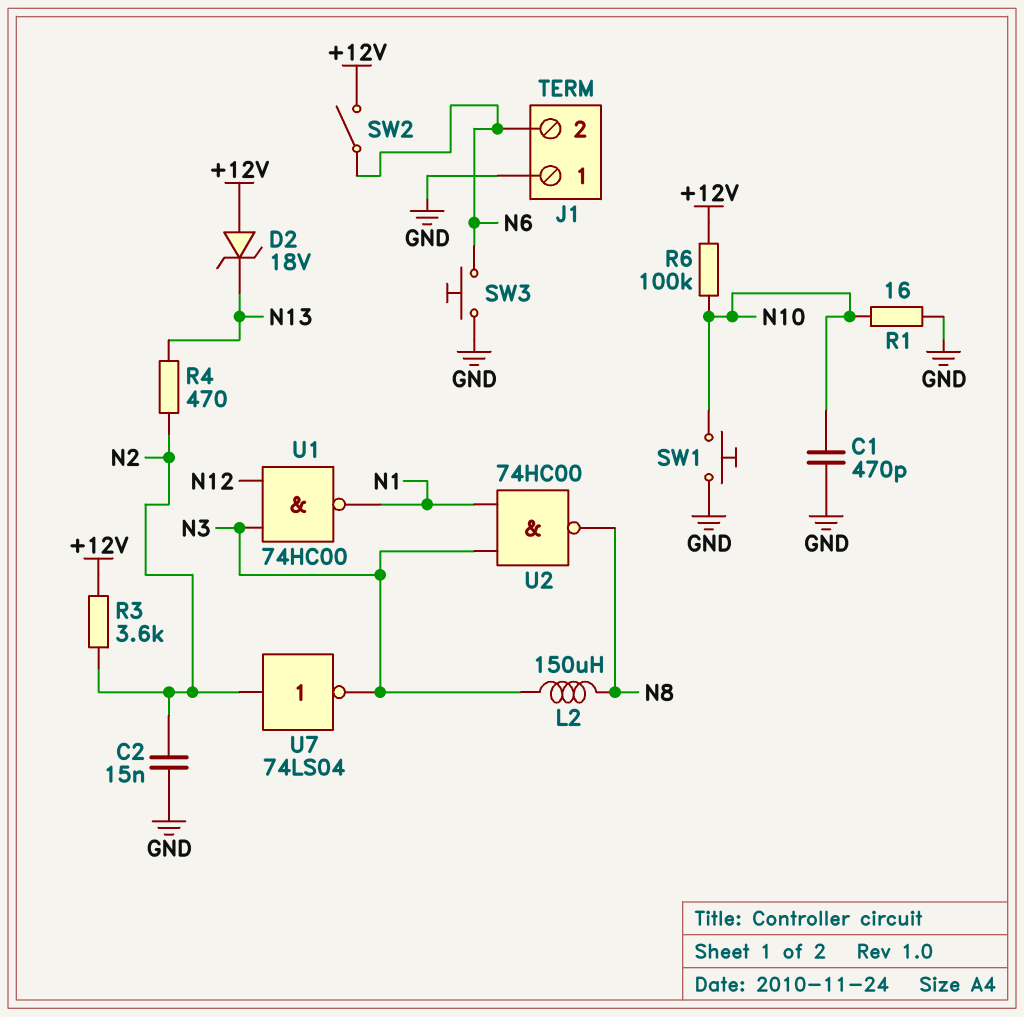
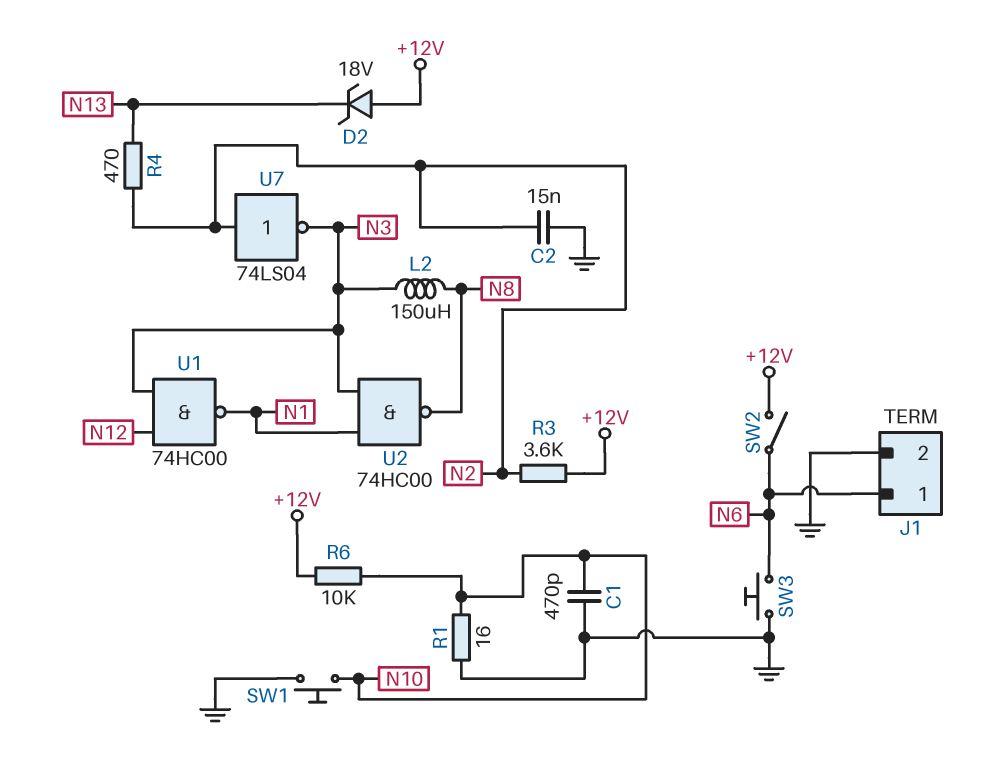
J1 pin 1: GND -> N6
J1 pin 2: N6 -> GND
R6: 100k (+12V, N10) -> 10k (+12V, N10)

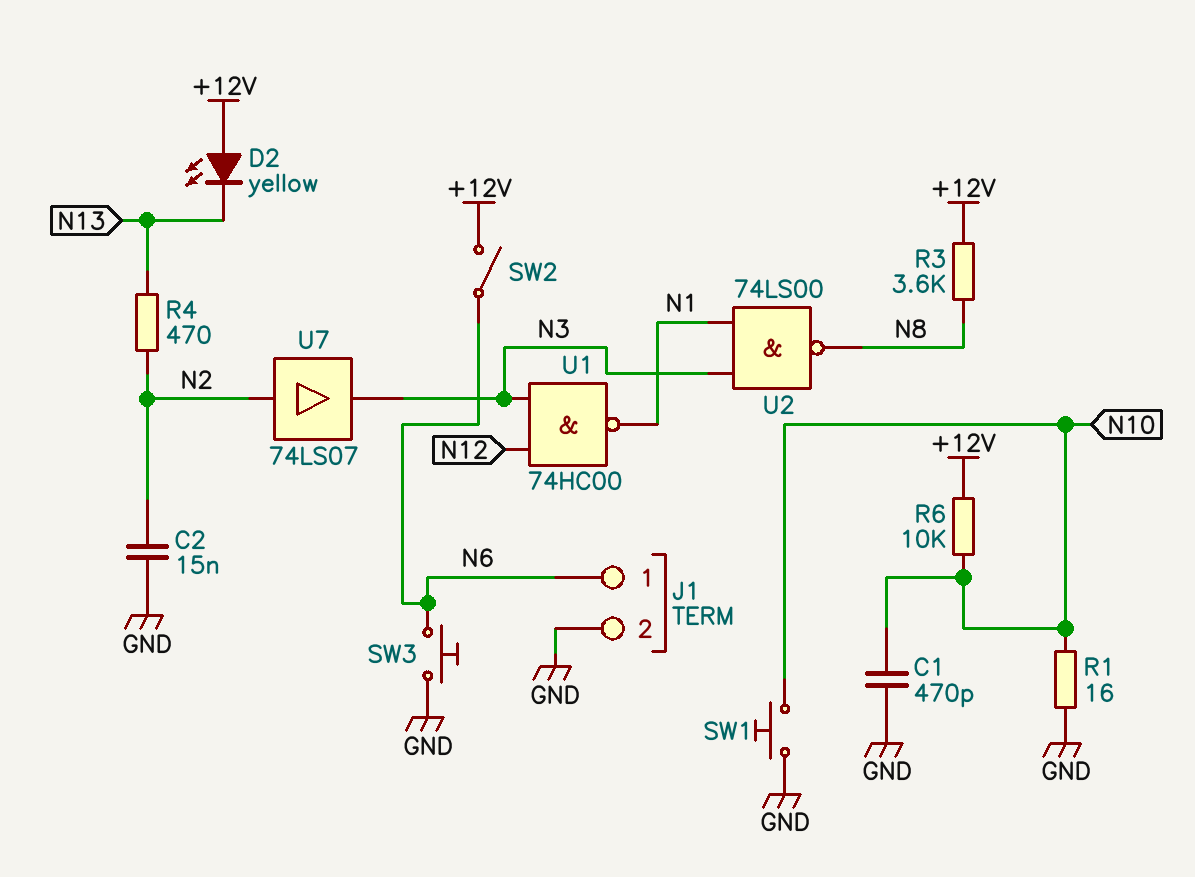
D2: zener 18V (A +12V, K N13) -> LED yellow (A +12V, K N13)
L2: 150uH (N3, N8) -> none
R3: 3.6k (+12V, N2) -> 3.6k (+12V, N8)
U2: NAND 74HC00 (in N1, in N3, out N8) -> NAND 74LS00 (in N1, in N3, out N8)
U7: NOT 74LS04 (in N2, out N3) -> buffer 74LS07 (in N2, out N3)

